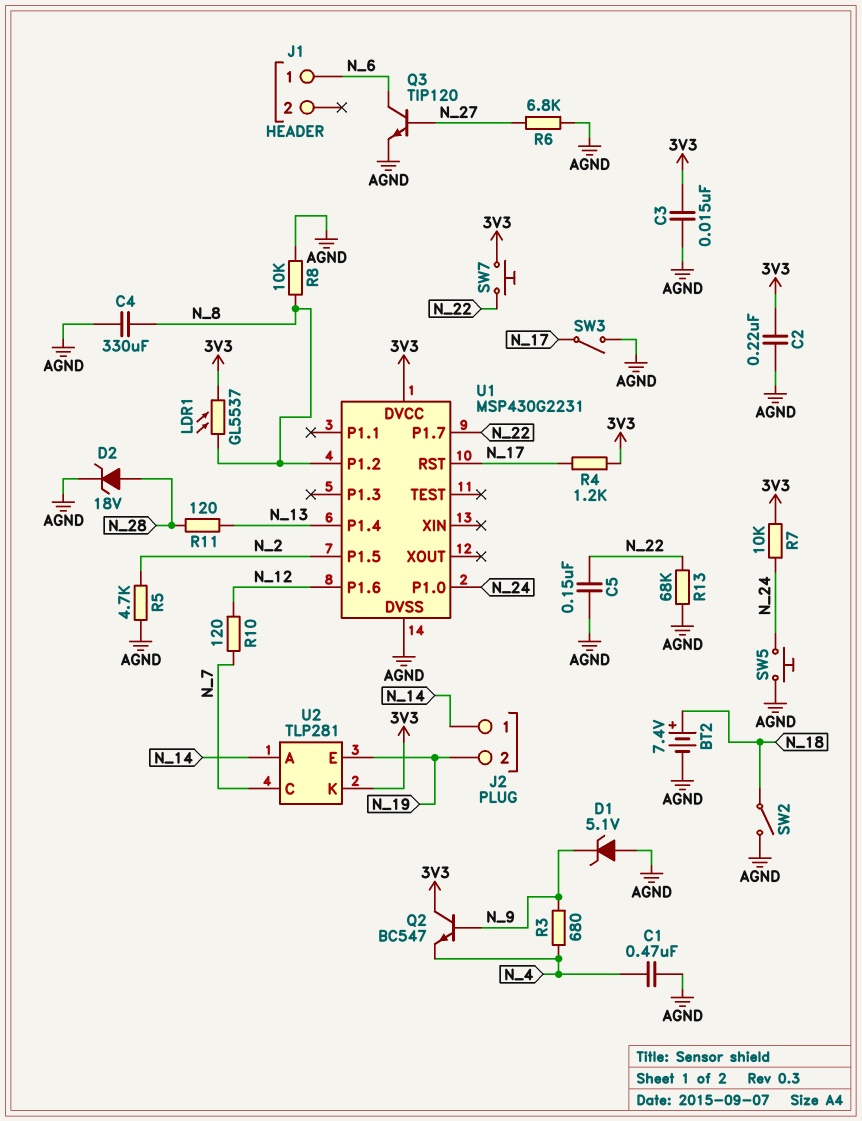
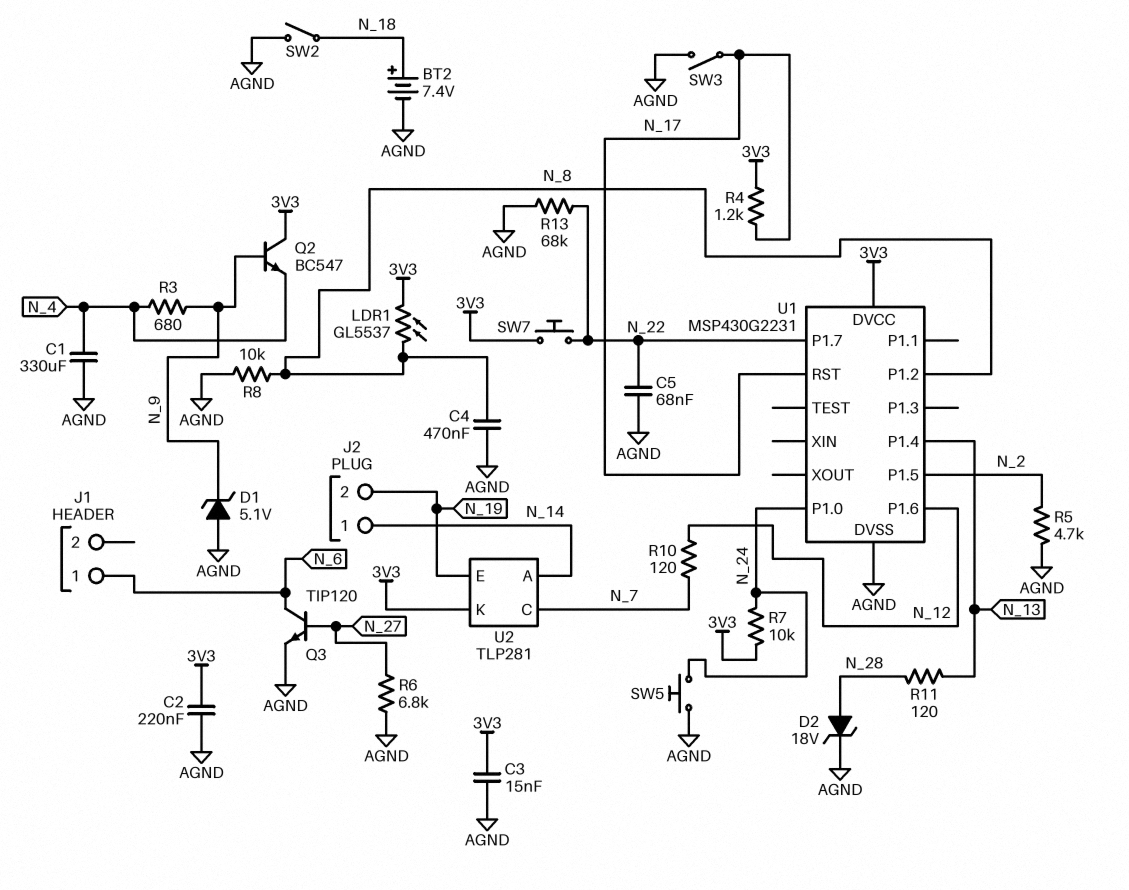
C1: 470nF (AGND, N_4) -> 330uF (AGND, N_4)
C4: 330uF (AGND, N_8) -> 470nF (AGND, N_8)
C5: 150nF (AGND, N_22) -> 68nF (AGND, N_22)

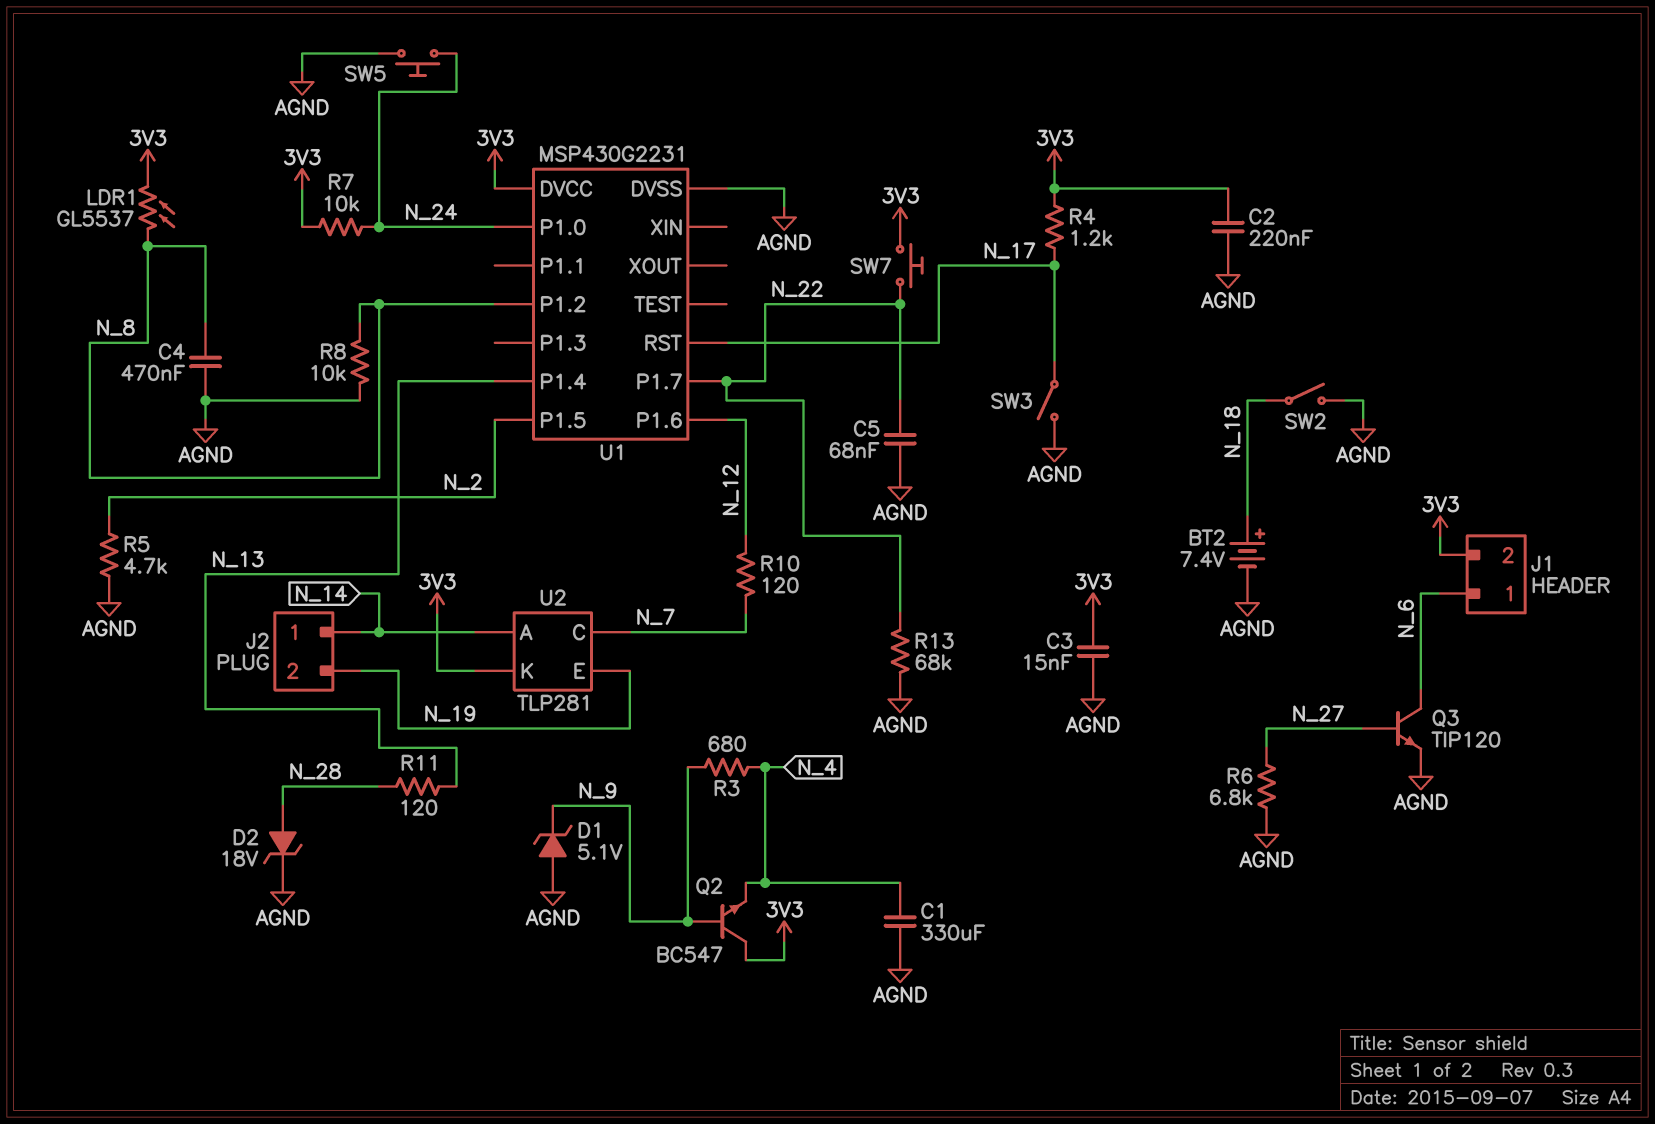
J1 pin 2: none -> 3V3

